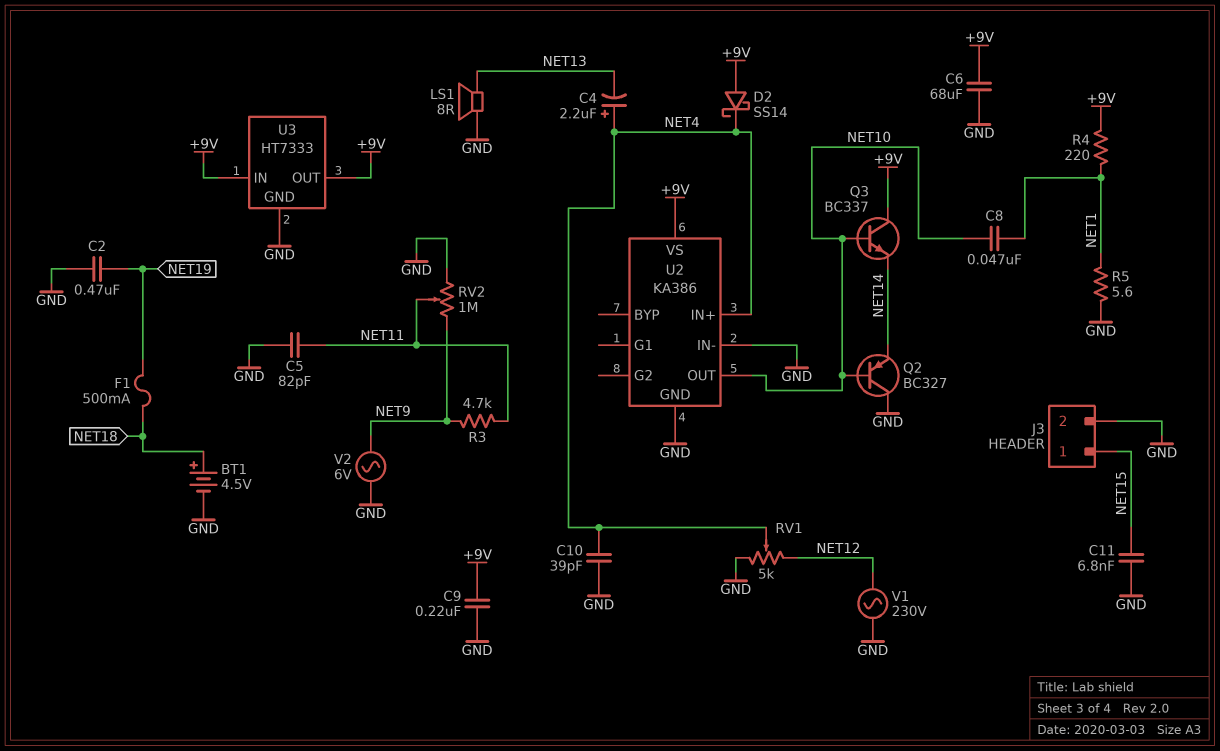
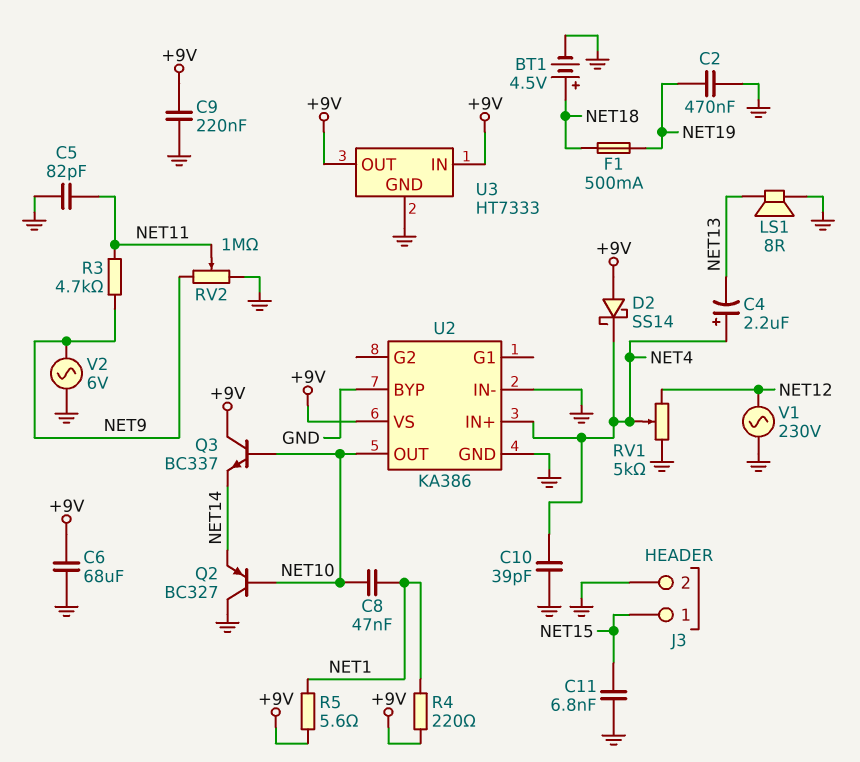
R5: 5.6 (GND, NET1) -> 5.6 (+9V, NET1)
U2 pin BYP: none -> GND

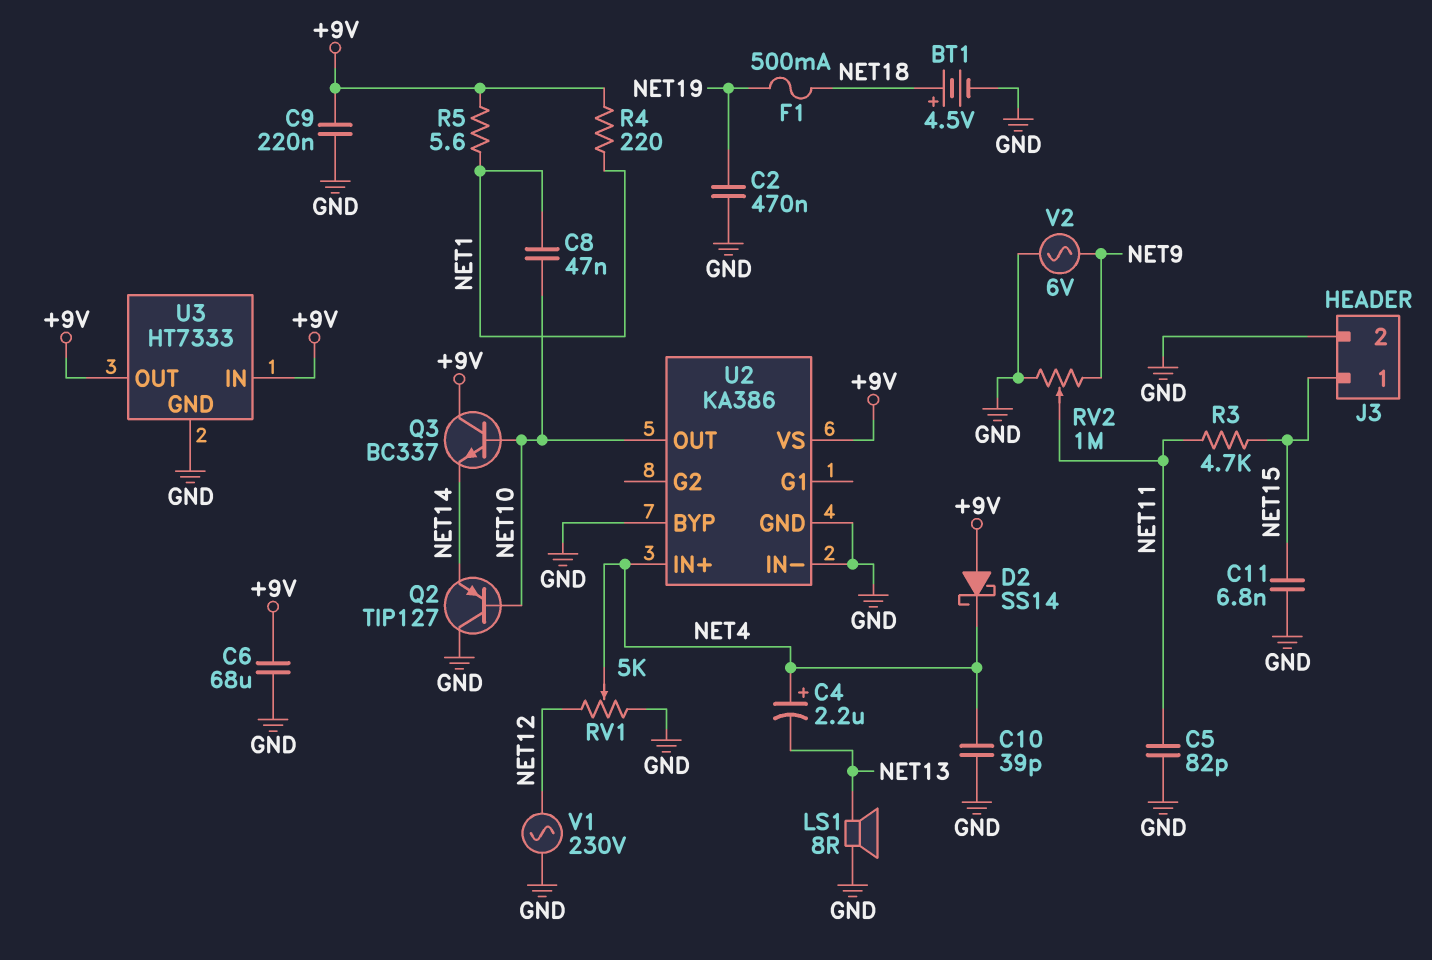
Q2: PNP BC327 (B NET10, C GND, E NET14) -> PNP TIP127 (B NET10, C GND, E NET14)
R3: 4.7k (NET9, NET11) -> 4.7k (NET11, NET15)

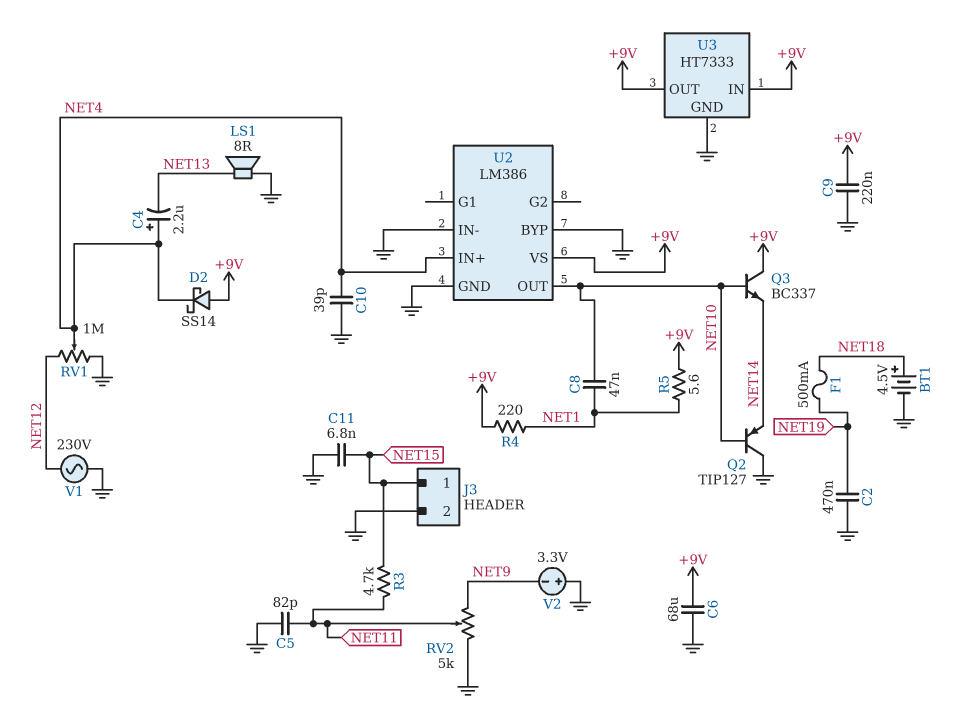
RV1: 5k (GND, NET12, wiper NET4) -> 1M (GND, NET12, wiper NET4)
RV2: 1M (GND, NET9, wiper NET11) -> 5k (GND, NET9, wiper NET11)
U2: KA386 -> LM386
V2: AC 6V (GND, NET9) -> 3.3V (plus GND, minus NET9)

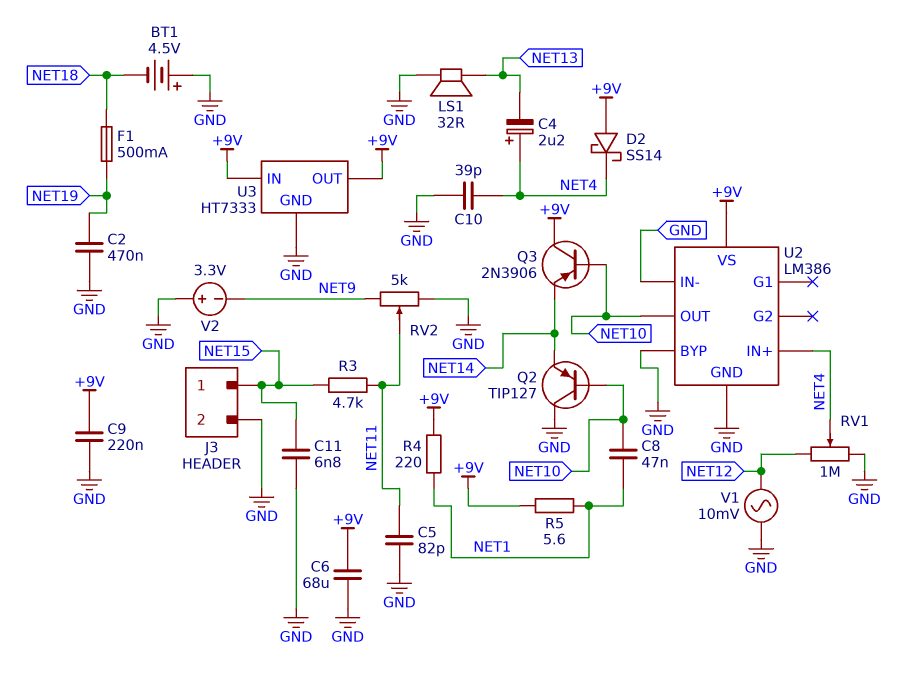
BT1: 4.5V (plus NET18, minus GND) -> 4.5V (plus GND, minus NET18)
LS1: speaker 8R (GND, NET13) -> speaker 32R (GND, NET13)
Q3: NPN BC337 (B NET10, C +9V, E NET14) -> PNP 2N3906 (B NET10, C +9V, E NET14)
V1: AC 230V (GND, NET12) -> AC 10mV (GND, NET12)

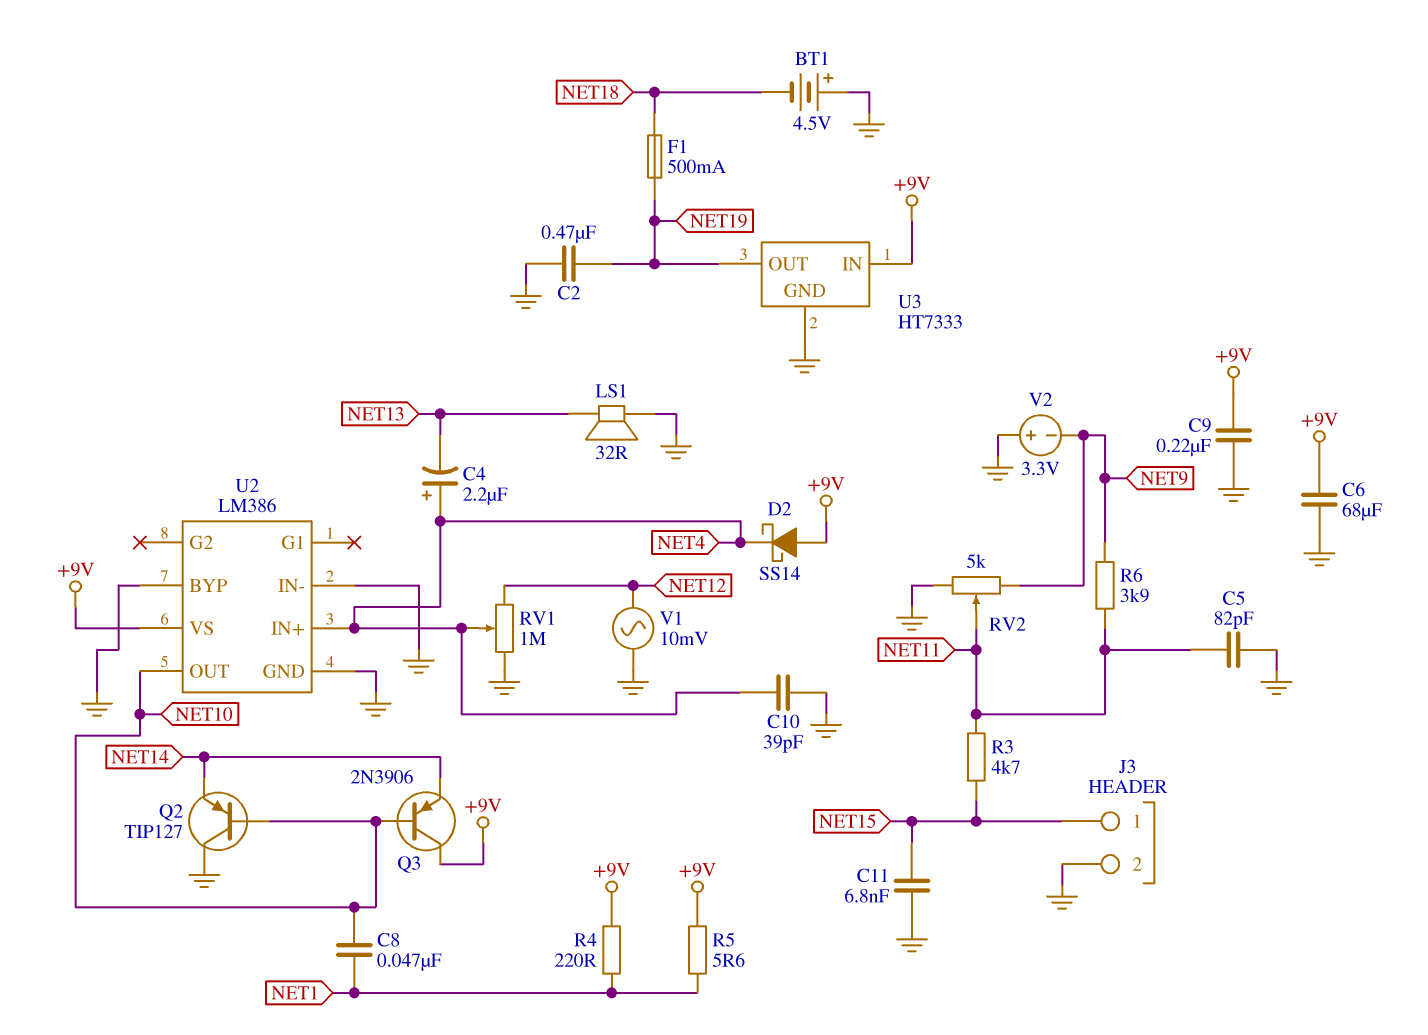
R6: none -> 3.9k (NET9, NET11)
U3 pin OUT: +9V -> NET19

